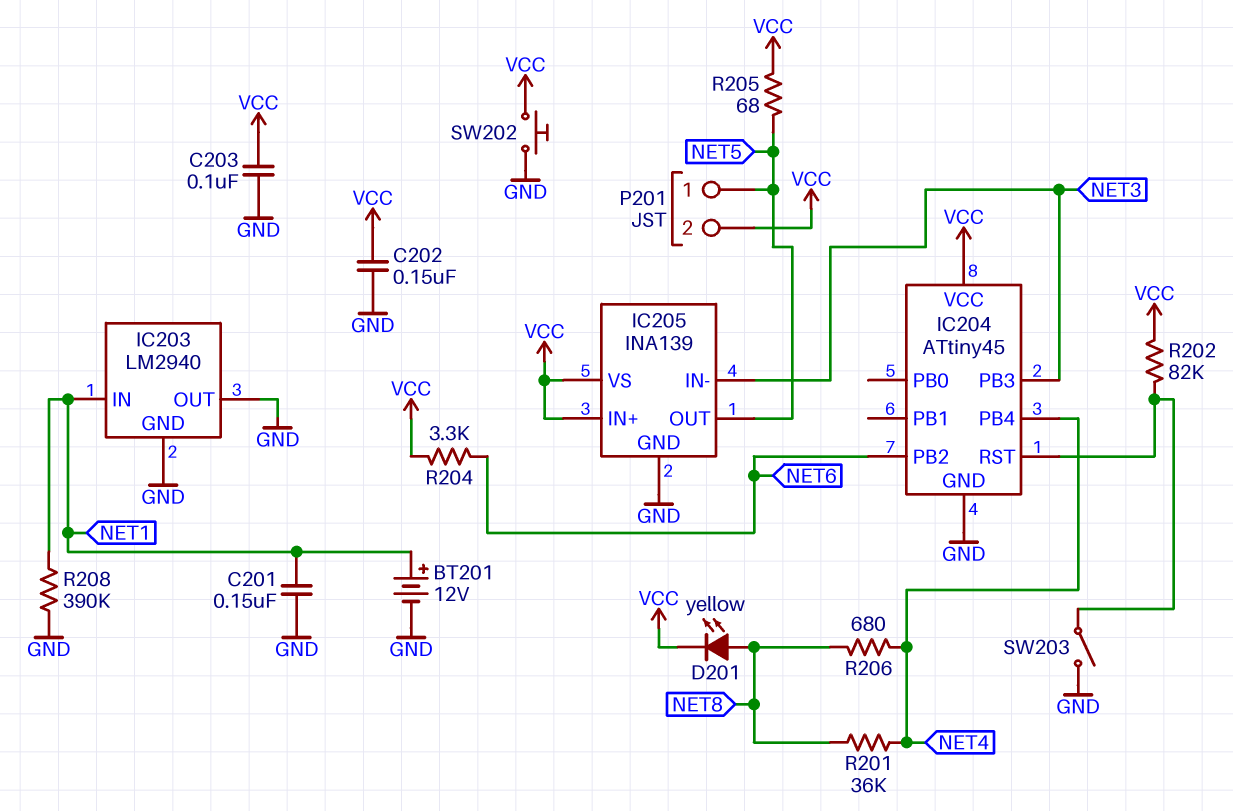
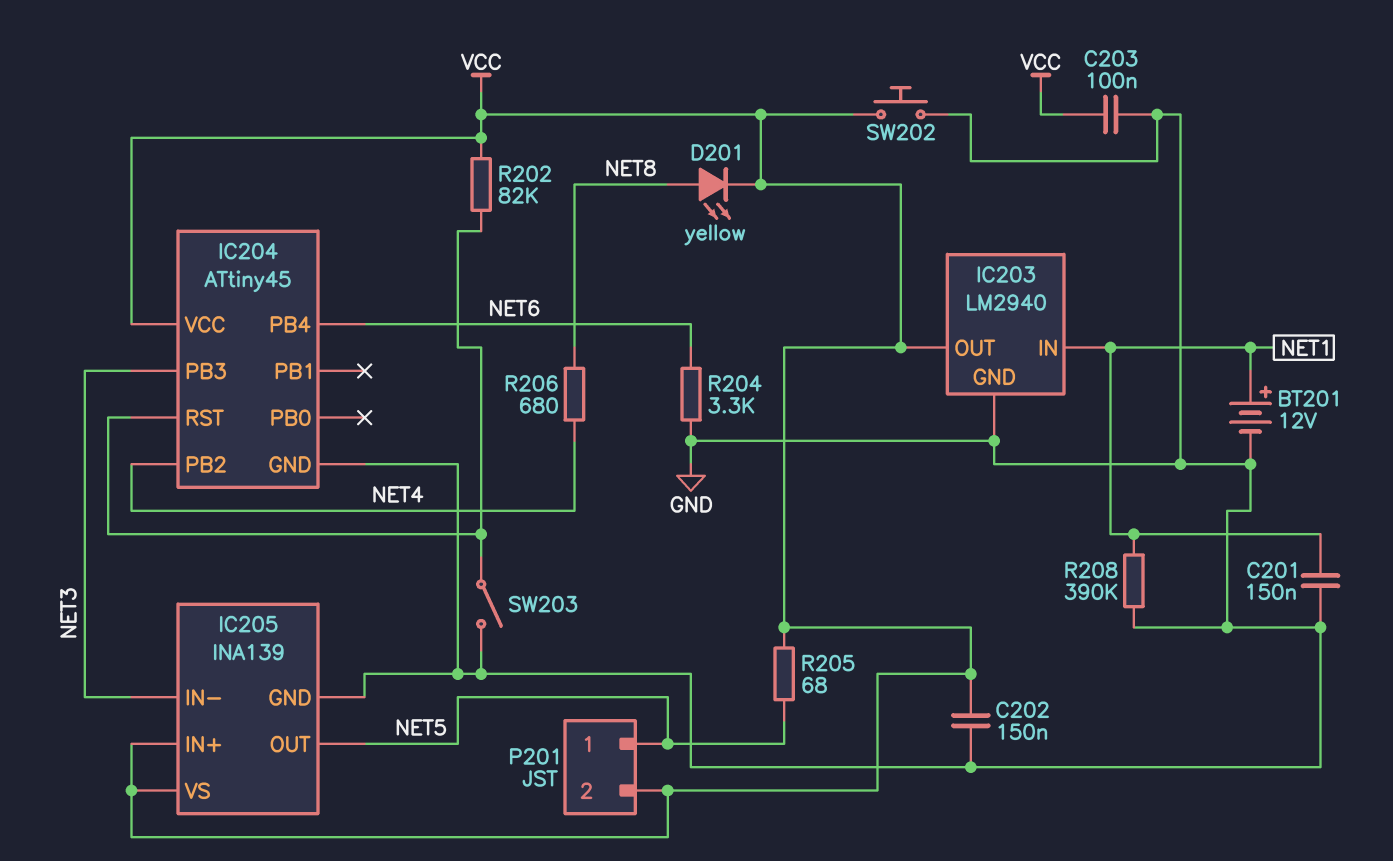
IC203 pin OUT: GND -> VCC
IC204 pin PB2: NET6 -> NET4
IC204 pin PB4: NET4 -> NET6
R201: 36k (NET4, NET8) -> none
R204: 3.3k (NET6, VCC) -> 3.3k (GND, NET6)

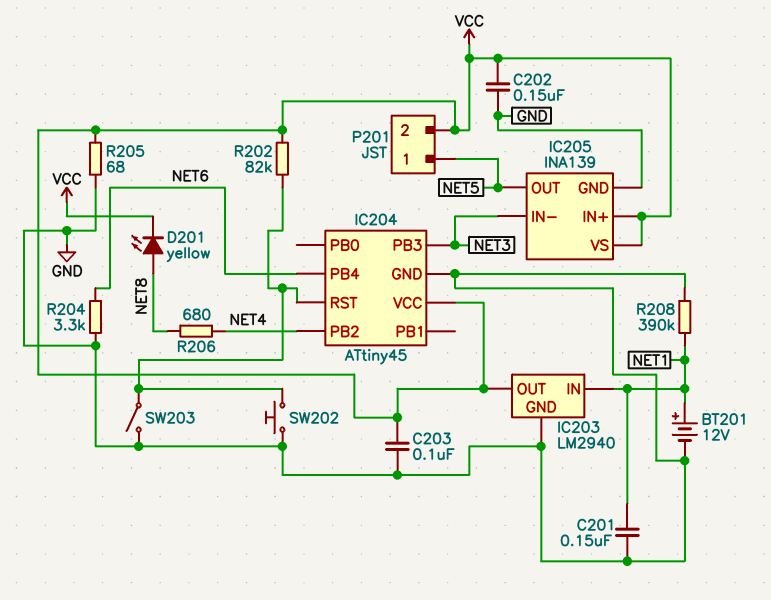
R205: 68 (NET5, VCC) -> 68 (GND, VCC)
SW202: button (GND, VCC) -> button (GND, IC204/RST)

